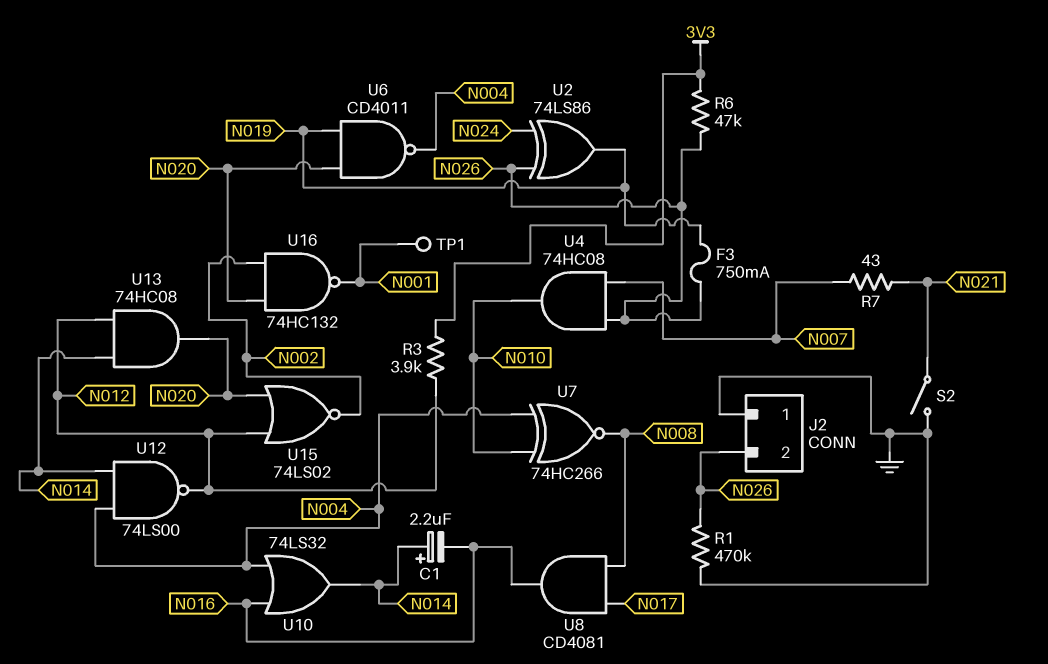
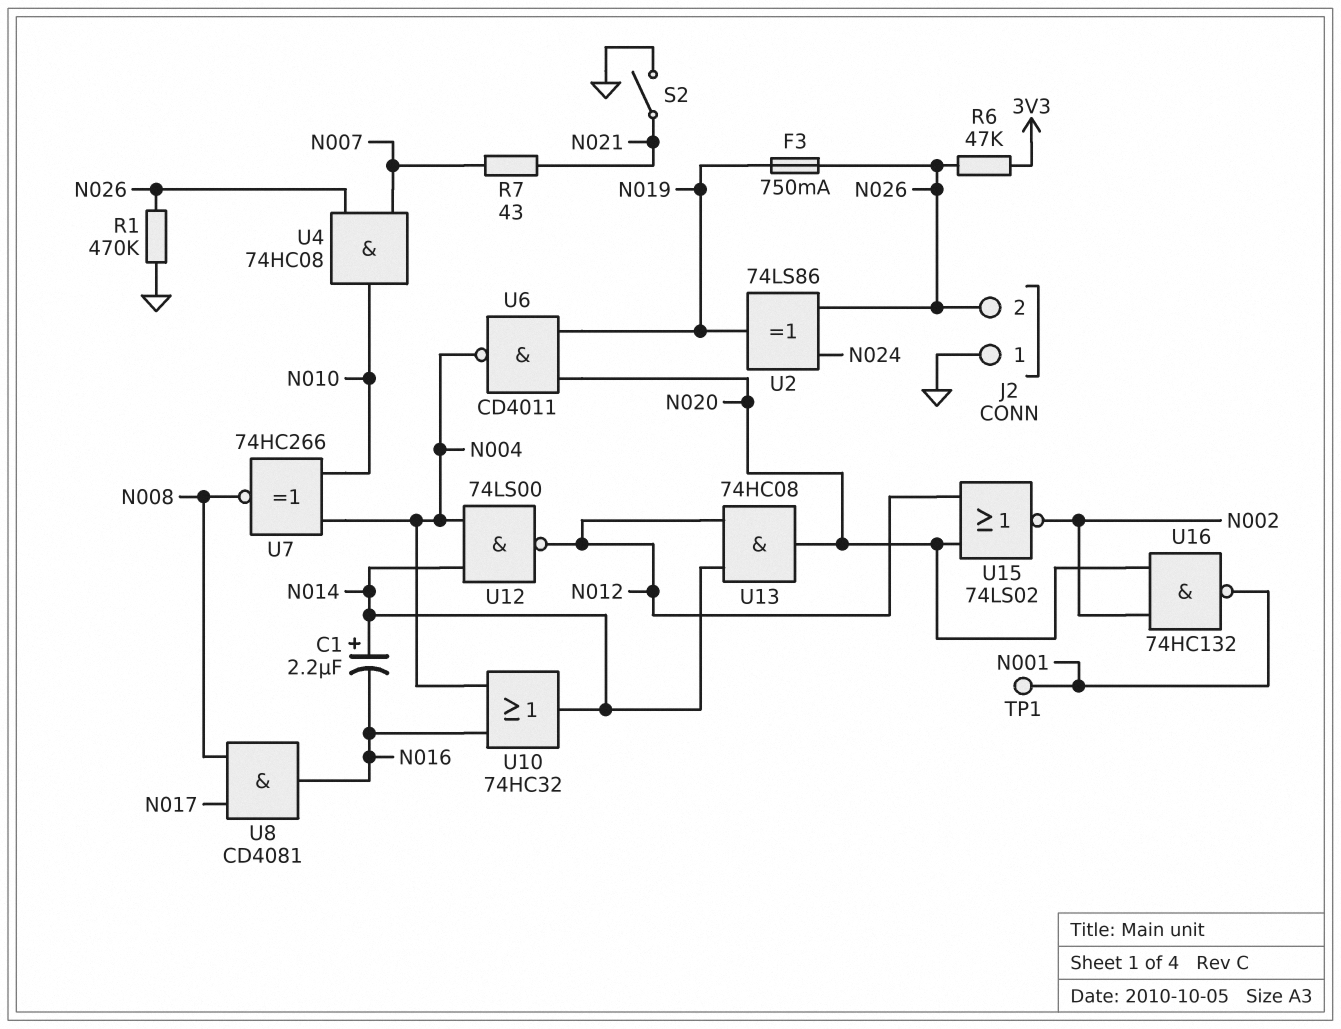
R3: 3.9k (3V3, N012) -> none
U10: OR 74LS32 (in N004, in N016, out N014) -> OR 74HC32 (in N004, in N016, out N014)

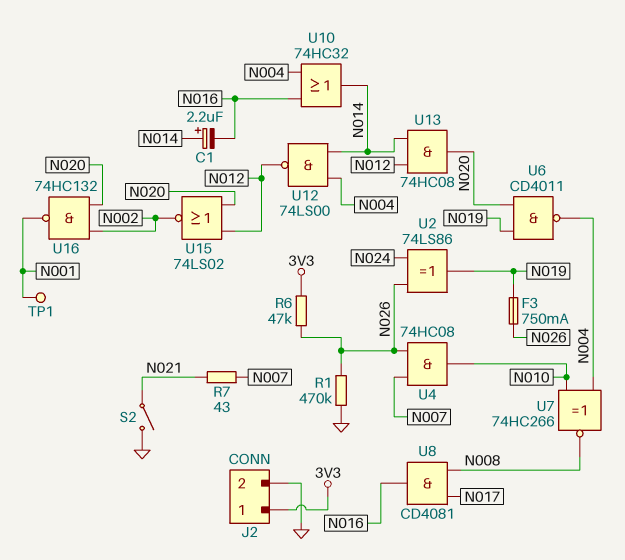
J2 pin 1: GND -> 3V3
J2 pin 2: N026 -> GND

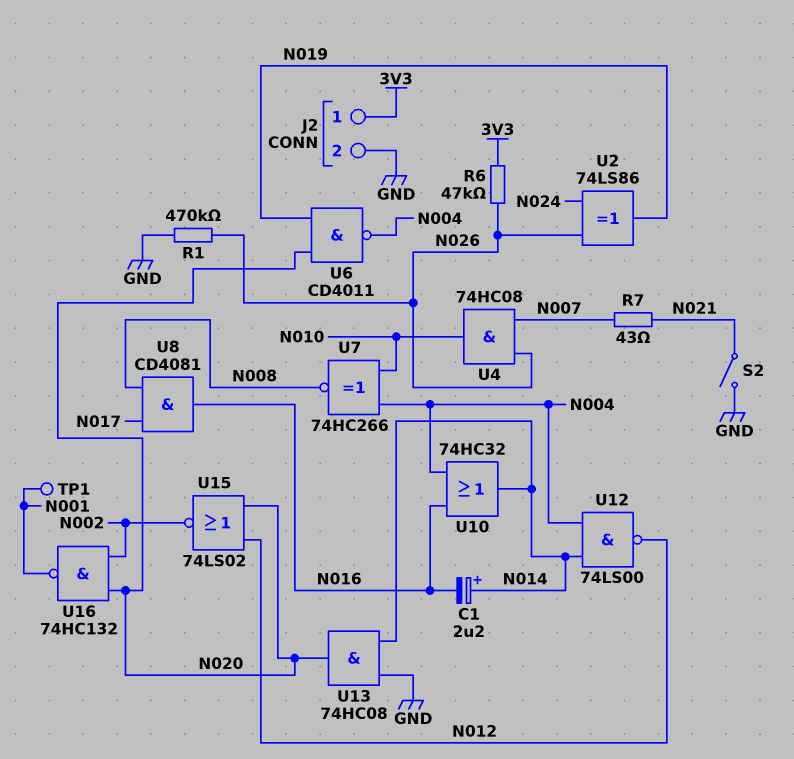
F3: 750mA (N019, N026) -> none
U13: AND 74HC08 (in N012, in N014, out N020) -> AND 74HC08 (in GND, in N014, out N020)

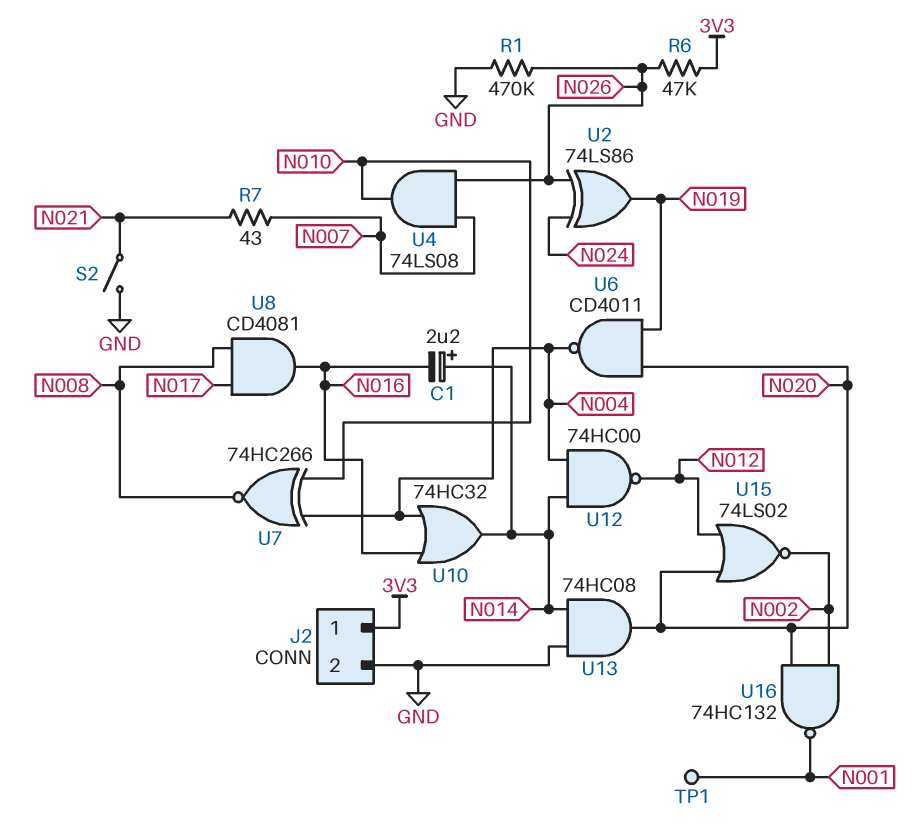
U4: AND 74HC08 (in N007, in N026, out N010) -> AND 74LS08 (in N007, in N026, out N010)
U12: NAND 74LS00 (in N004, in N014, out N012) -> NAND 74HC00 (in N004, in N014, out N012)

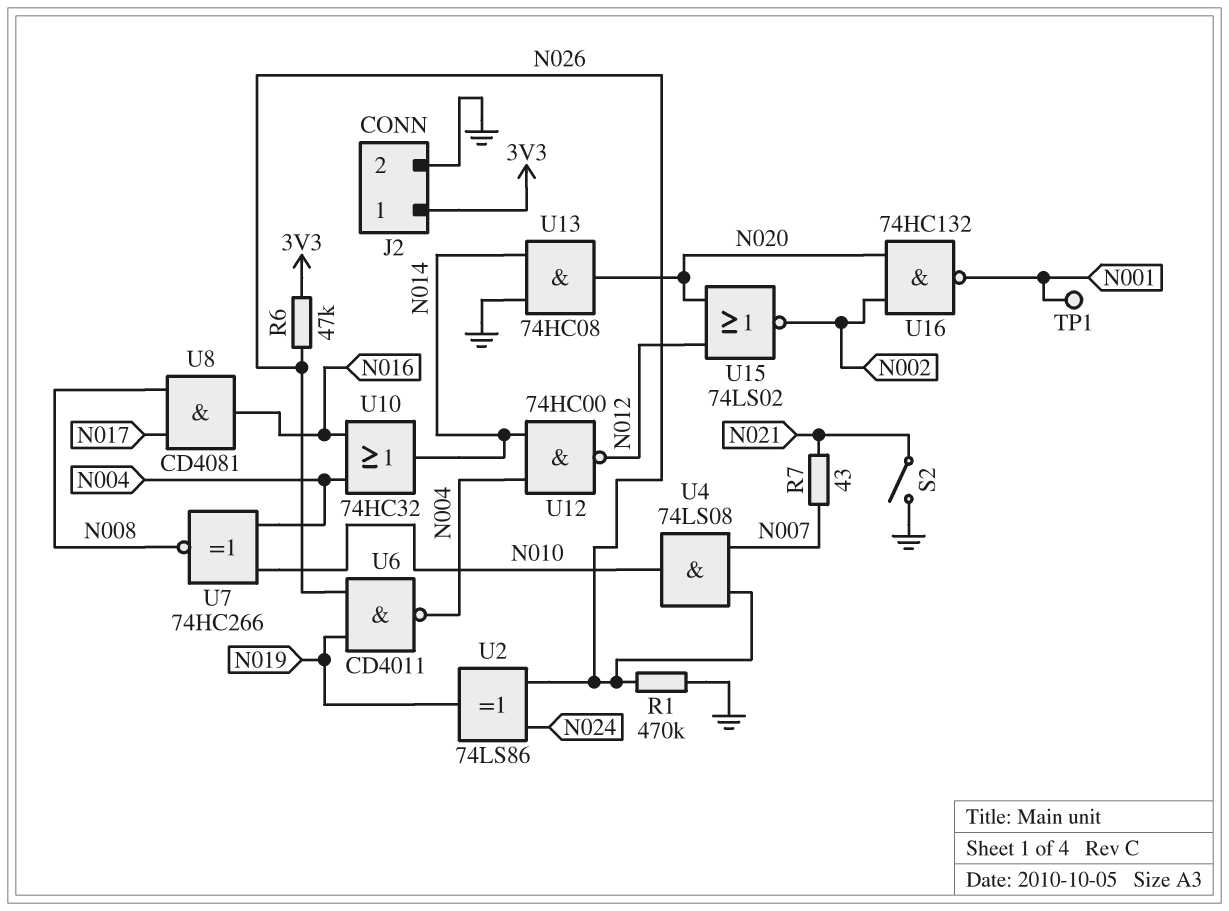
C1: 2.2uF (plus N014, minus N016) -> none
U6: NAND CD4011 (in N019, in N020, out N004) -> NAND CD4011 (in N019, in N026, out N004)

